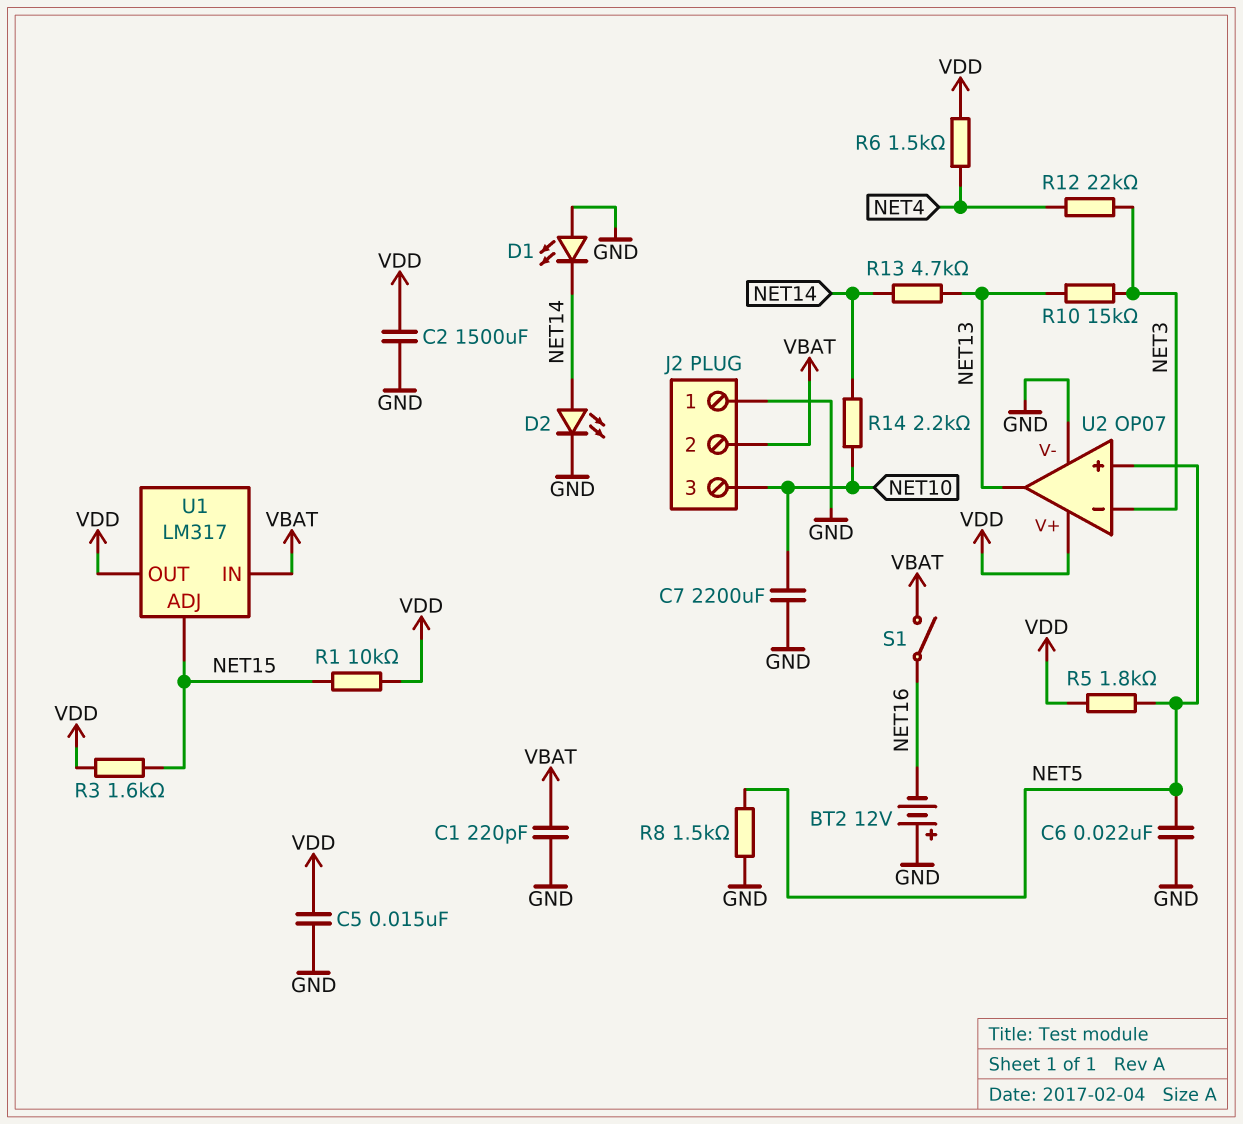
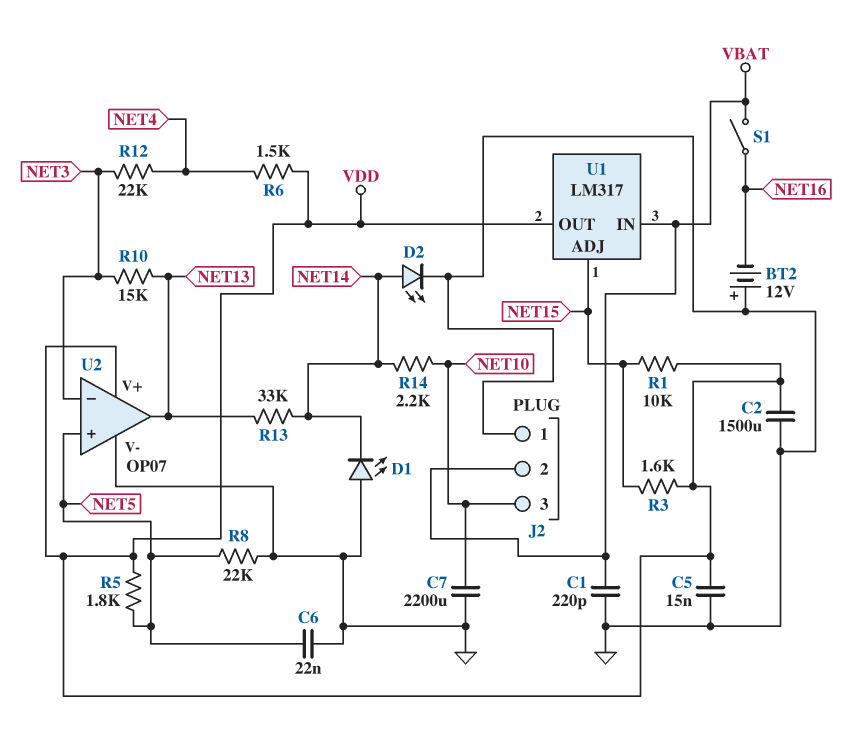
R8: 1.5k (GND, NET5) -> 22k (GND, NET5)
R13: 4.7k (NET13, NET14) -> 33k (NET13, NET14)

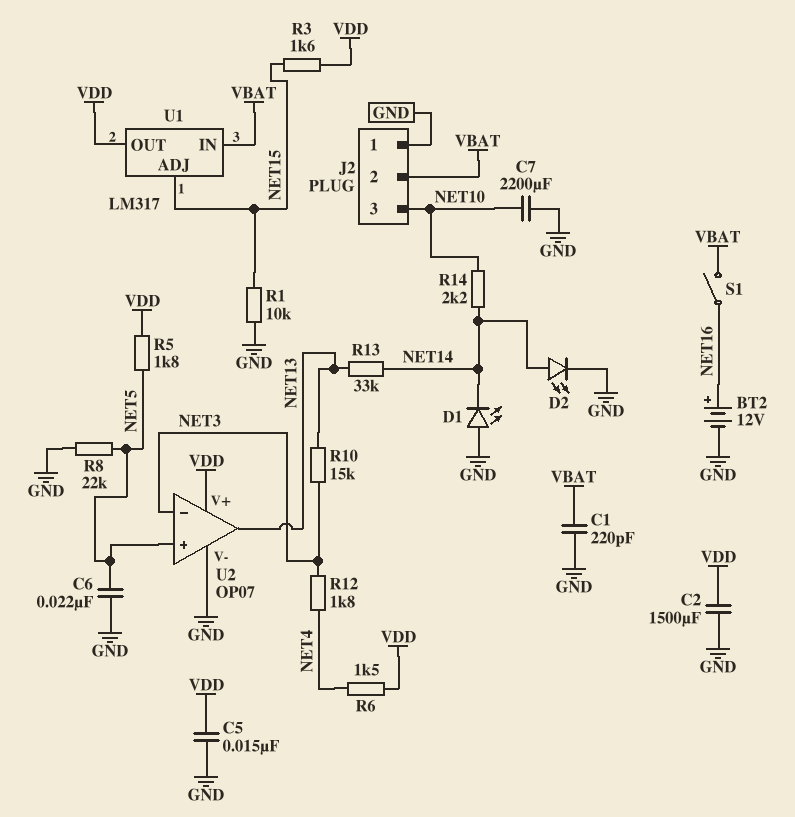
BT2: 12V (plus GND, minus NET16) -> 12V (plus NET16, minus GND)
R1: 10k (NET15, VDD) -> 10k (GND, NET15)
R12: 22k (NET3, NET4) -> 1.8k (NET3, NET4)

